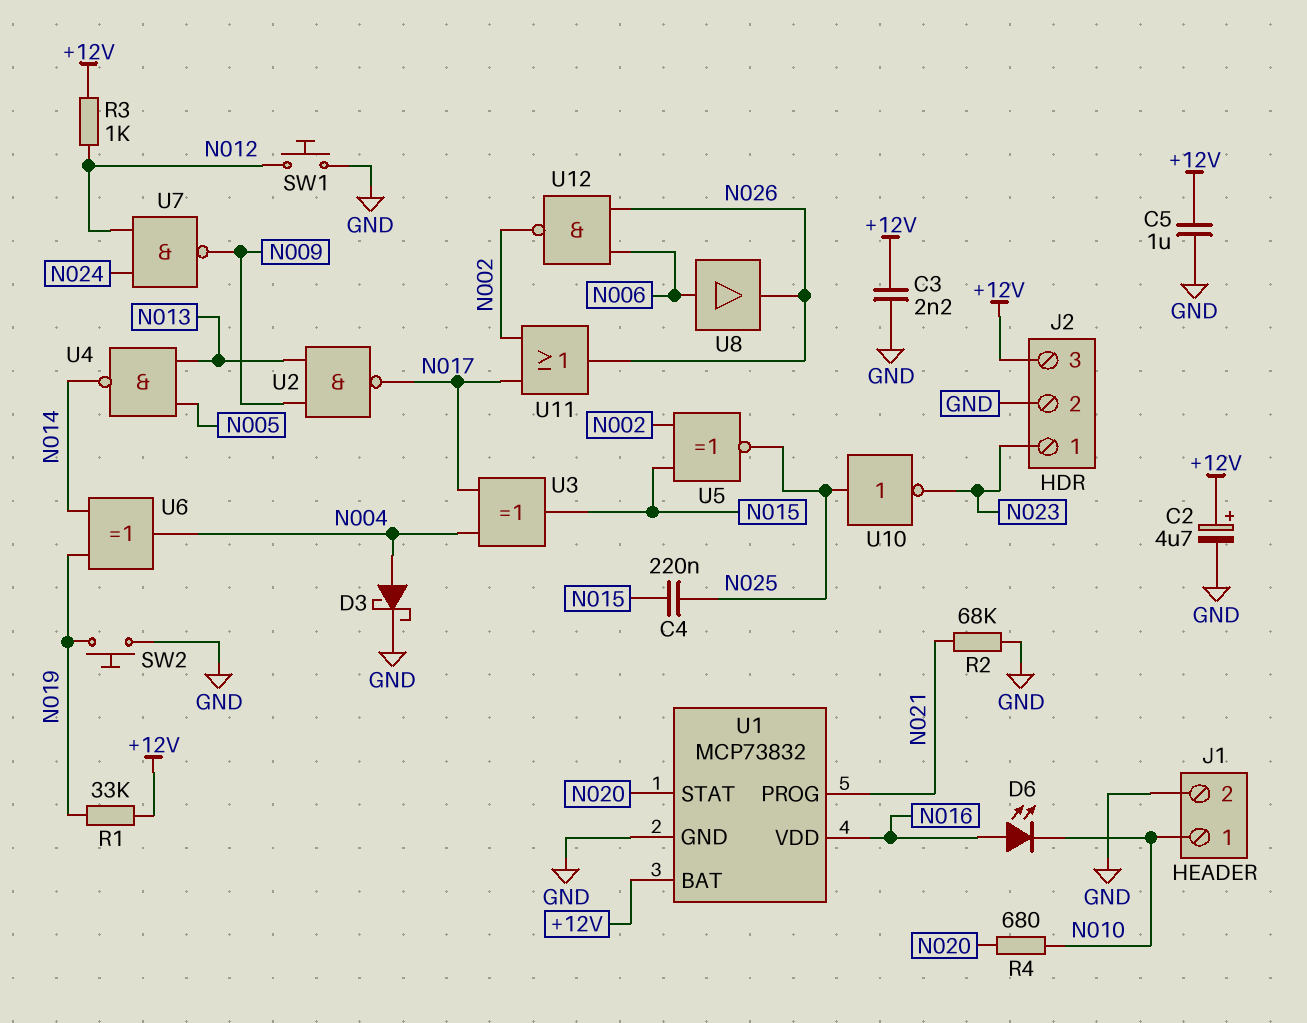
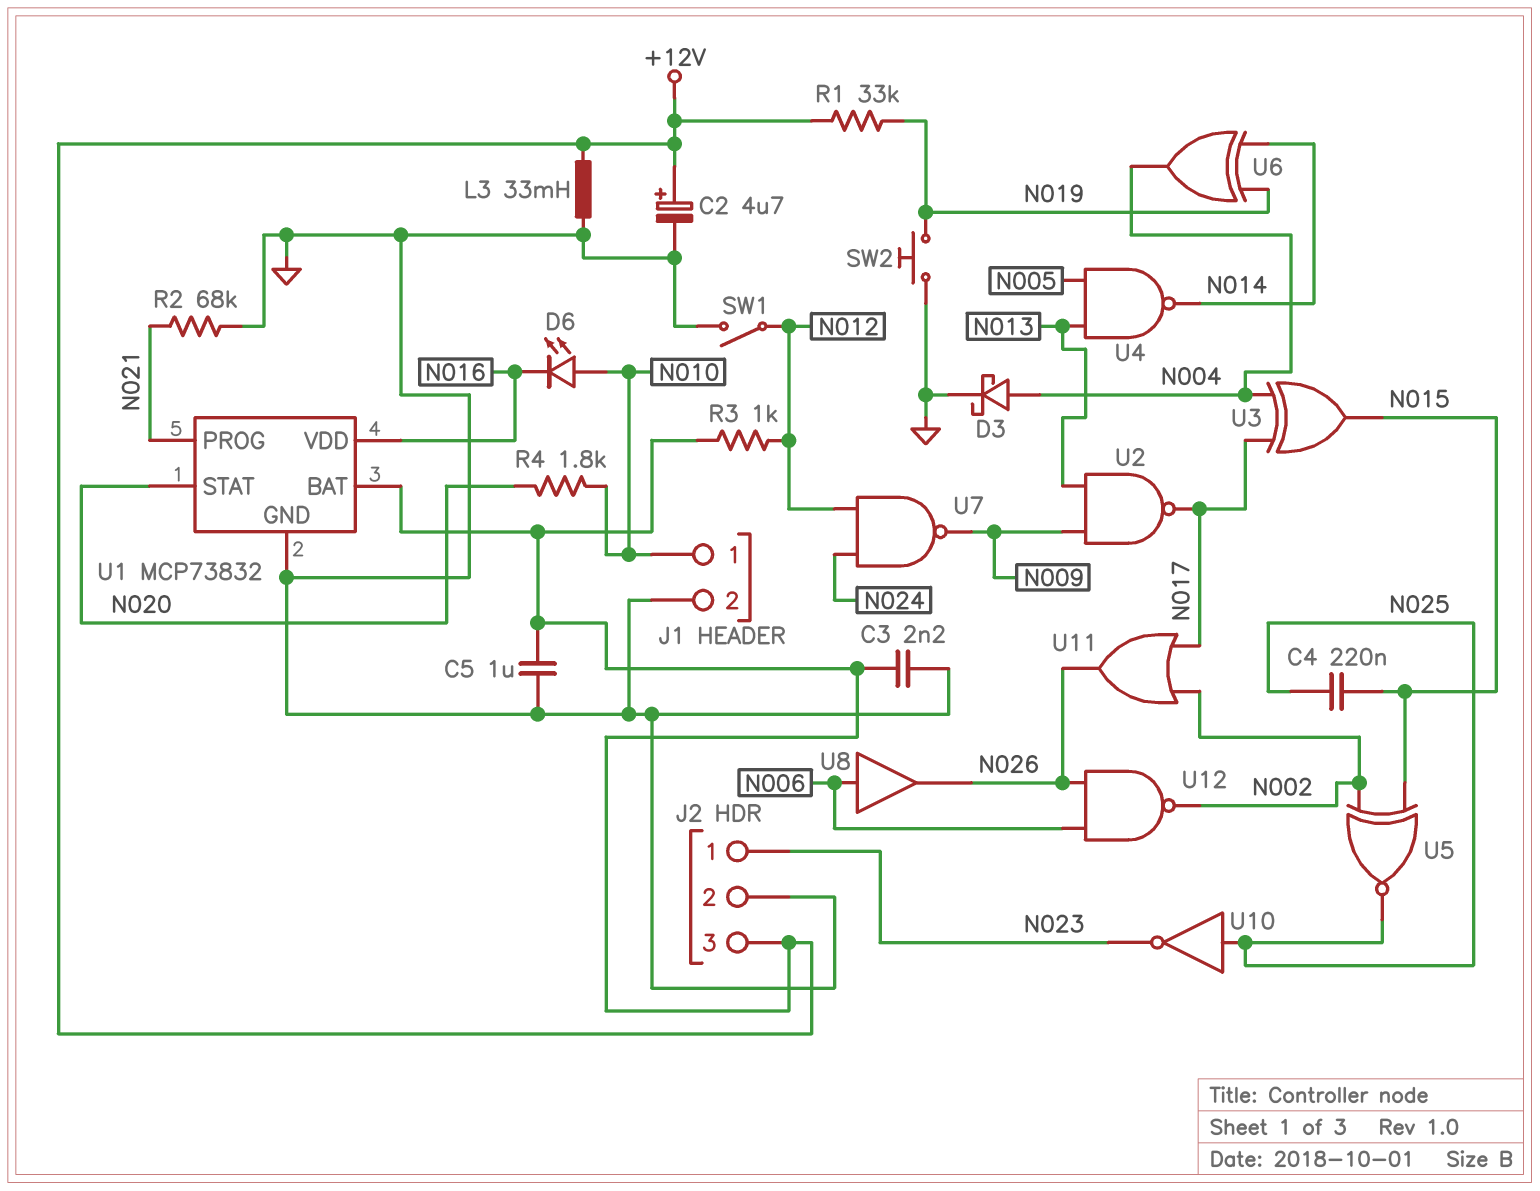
D6: LED (A N016, K N010) -> LED (A N010, K N016)
L3: none -> 33mH (+12V, GND)
R4: 680 (N010, N020) -> 1.8k (N010, N020)
SW1: button (GND, N012) -> switch (GND, N012)

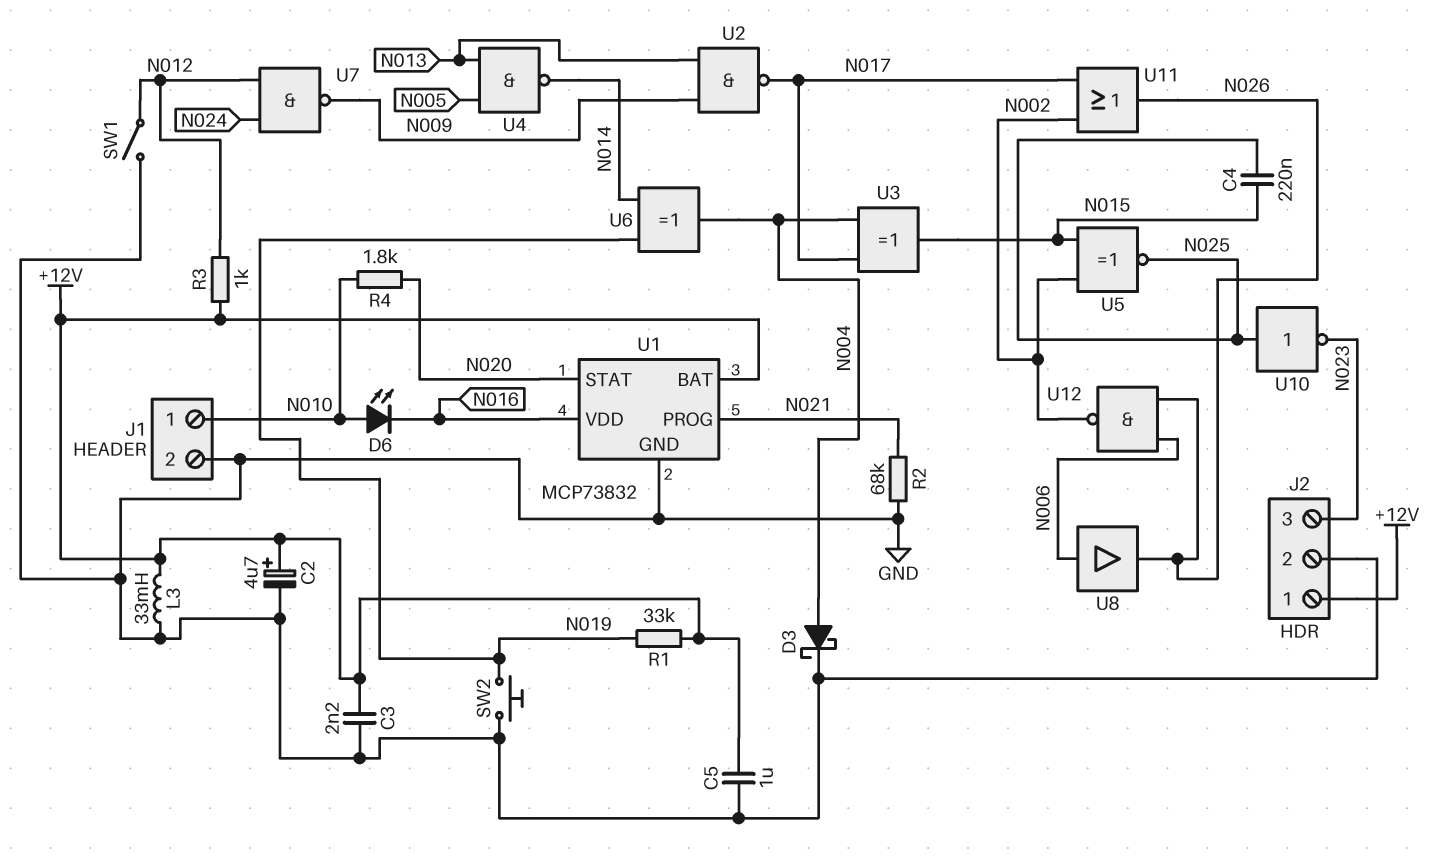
J2 pin 1: N023 -> +12V
J2 pin 3: +12V -> N023

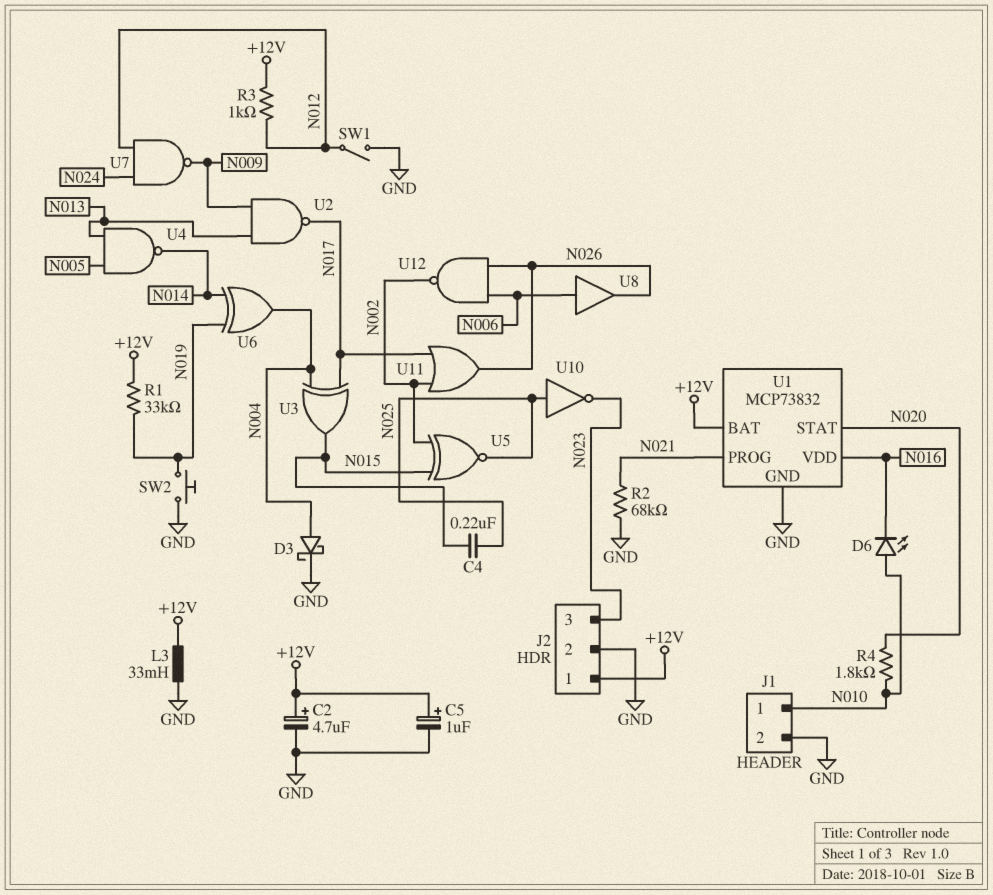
C3: 2.2nF (+12V, GND) -> none
C5: 1uF (+12V, GND) -> 1uF (plus +12V, minus GND)

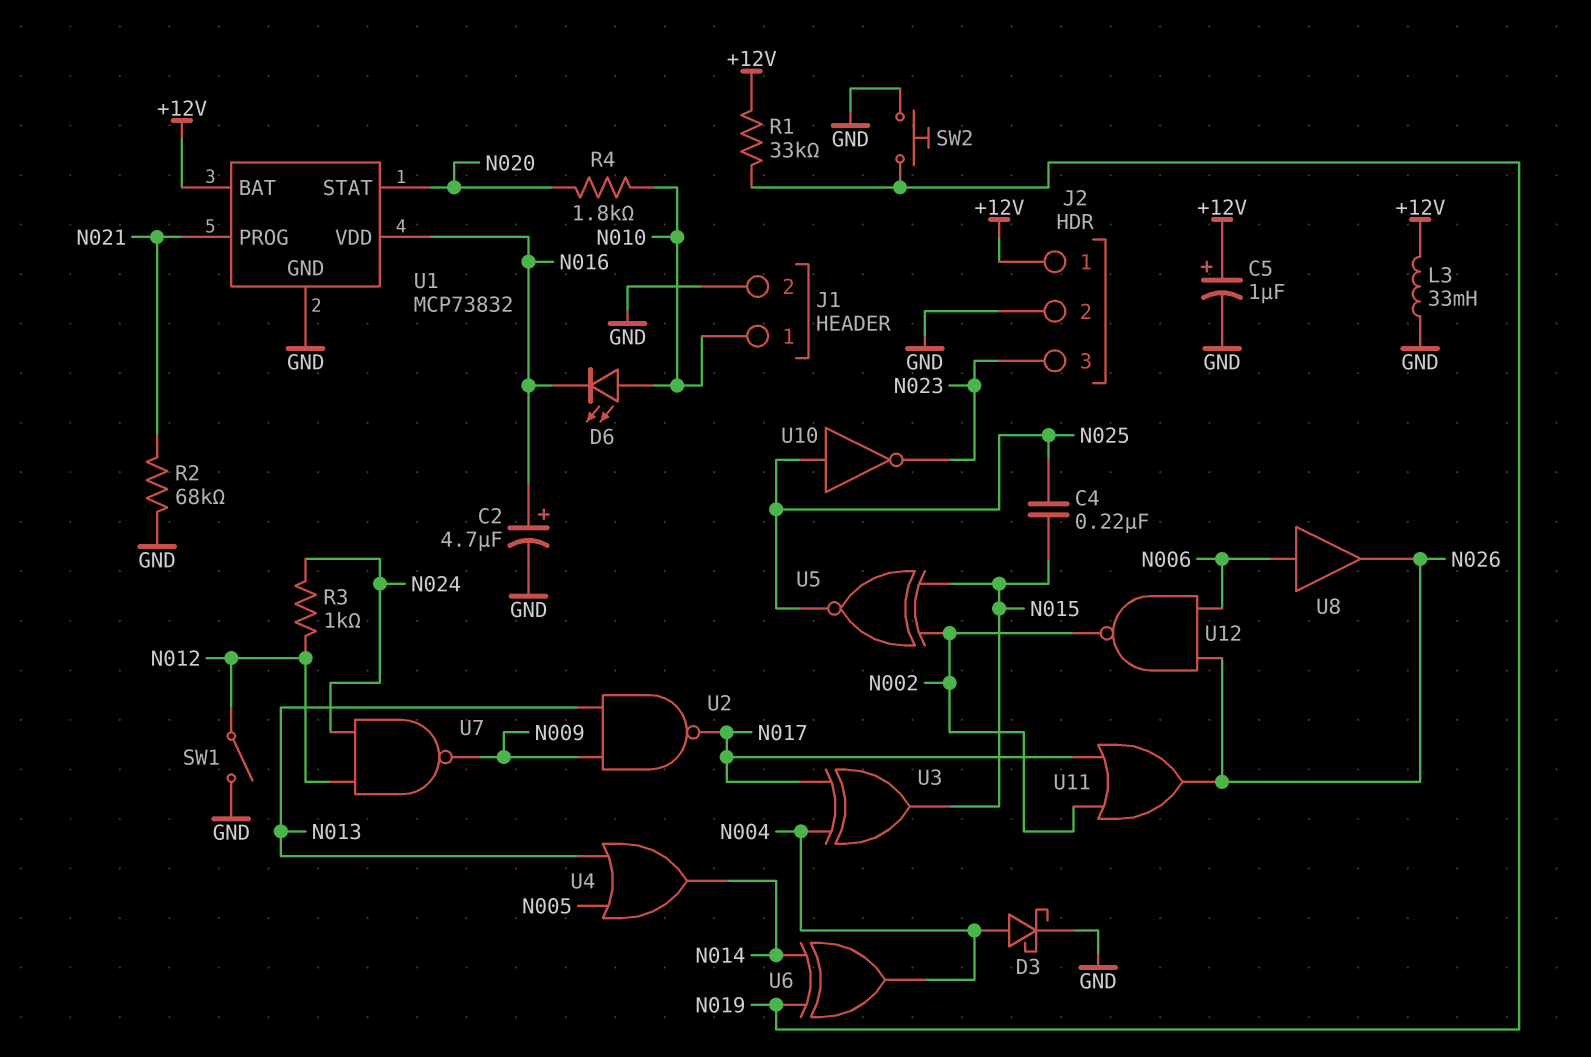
C2: 4.7uF (plus +12V, minus GND) -> 4.7uF (plus N016, minus GND)
R3: 1k (+12V, N012) -> 1k (N012, N024)
U4: NAND (in N005, in N013, out N014) -> OR (in N005, in N013, out N014)

